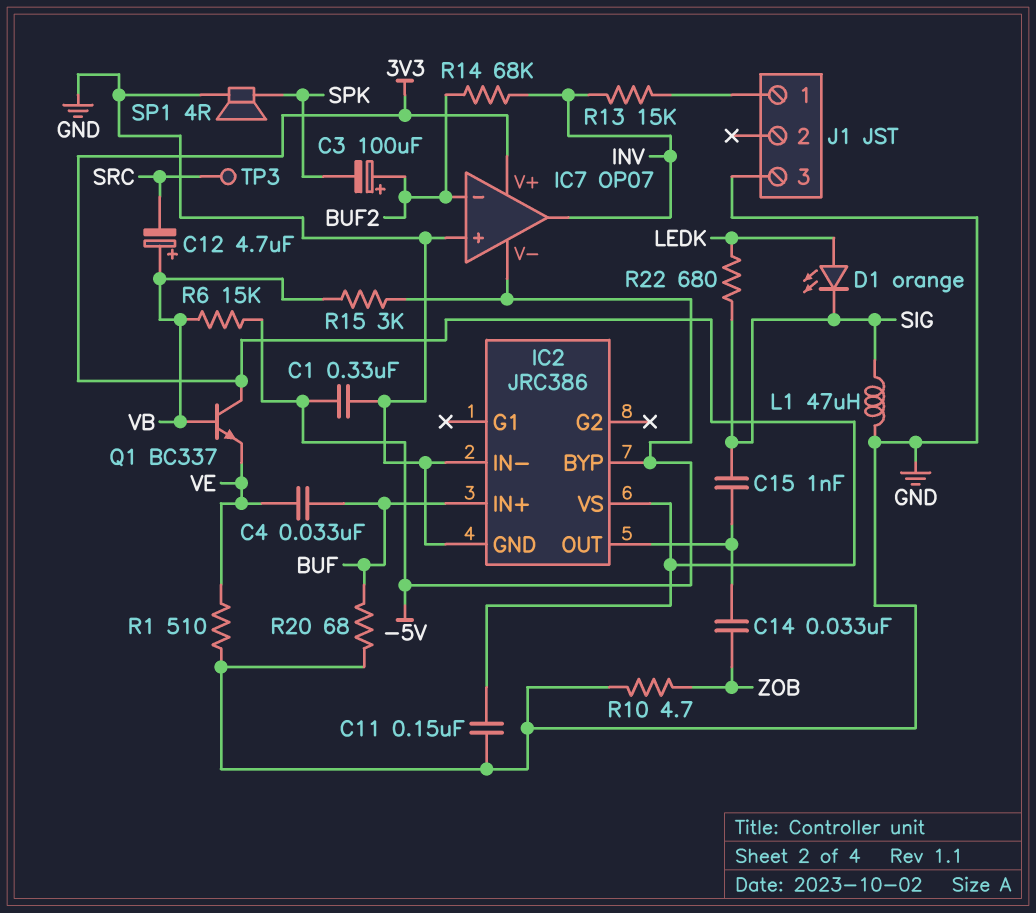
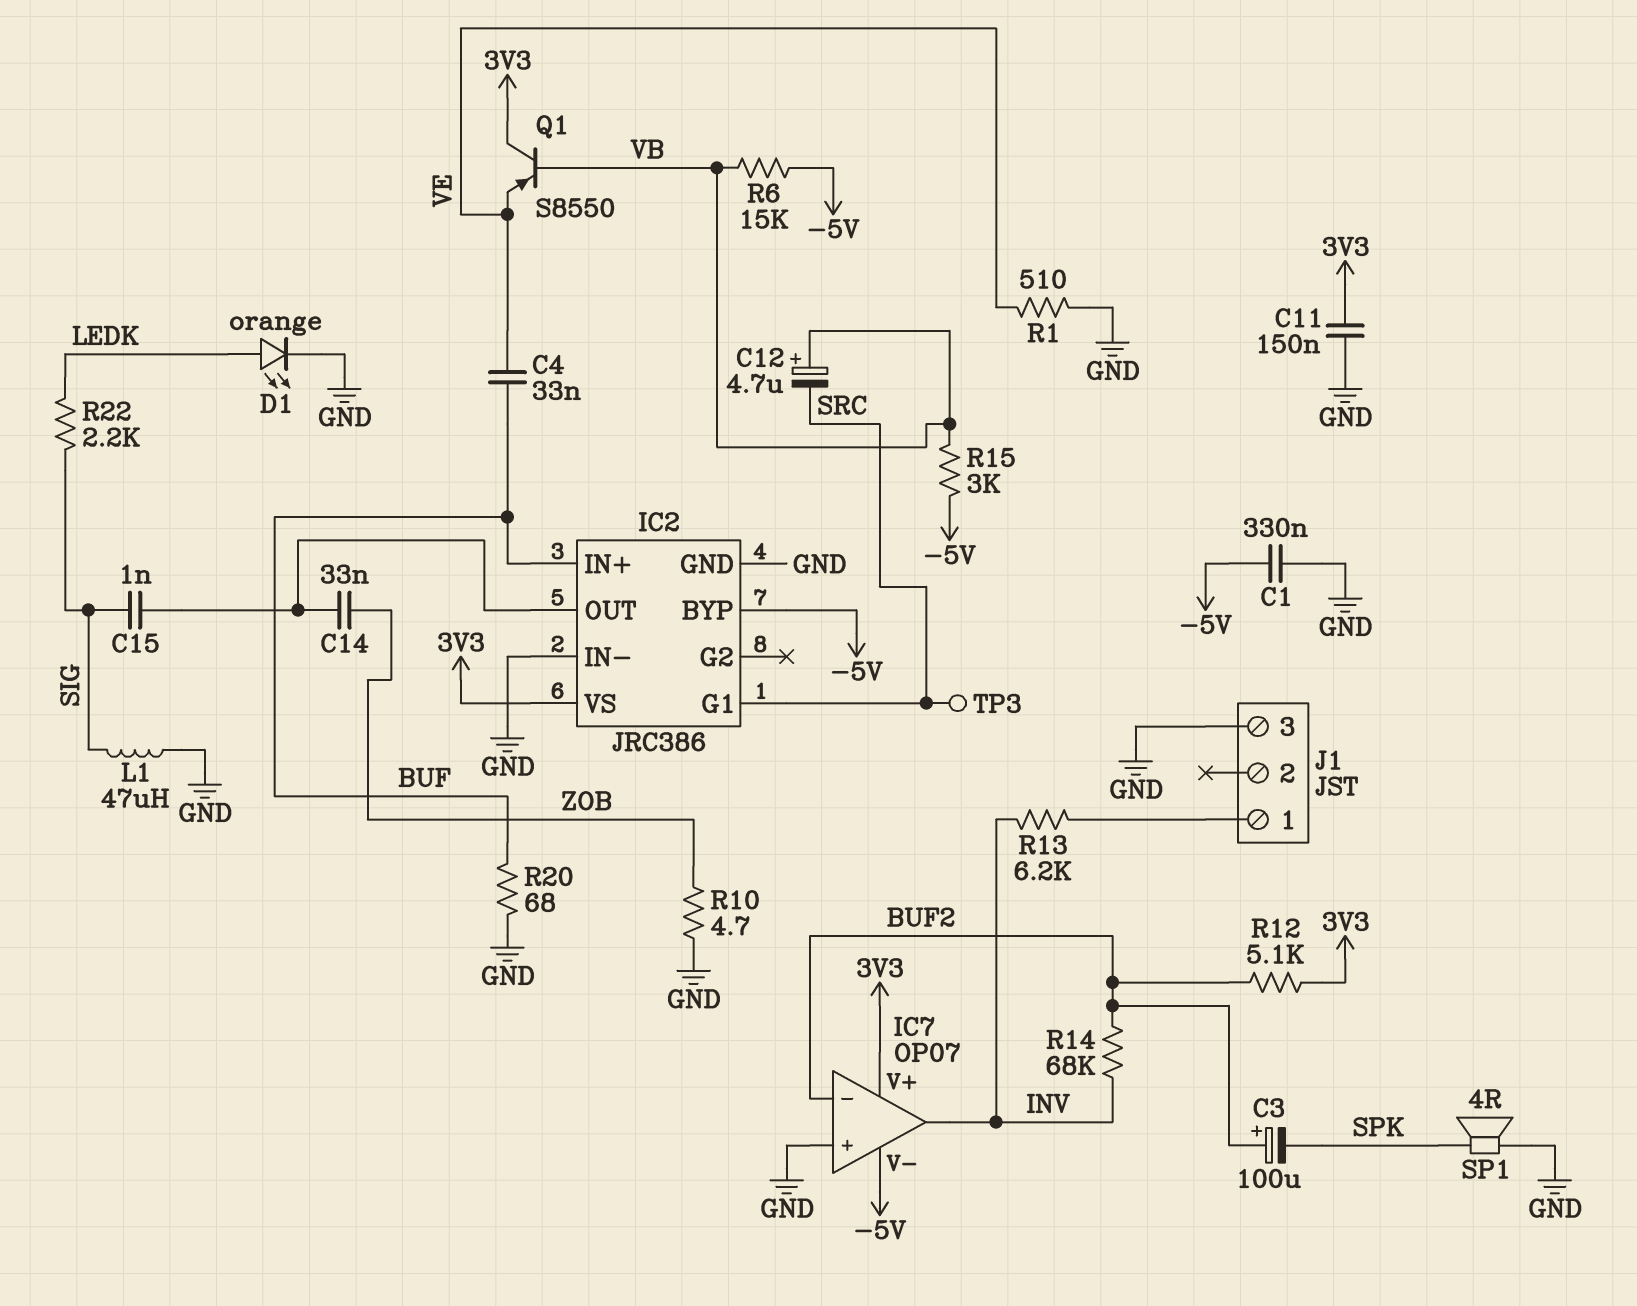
D1: LED orange (A LEDK, K SIG) -> LED orange (A LEDK, K GND)
IC2 pin G1: none -> SRC
Q1: NPN BC337 (B VB, C 3V3, E VE) -> PNP S8550 (B VB, C 3V3, E VE)
R12: none -> 5.1k (3V3, BUF2)
R13: 15k (INV, J1/1) -> 6.2k (INV, J1/1)
R22: 680 (LEDK, SIG) -> 2.2k (LEDK, SIG)

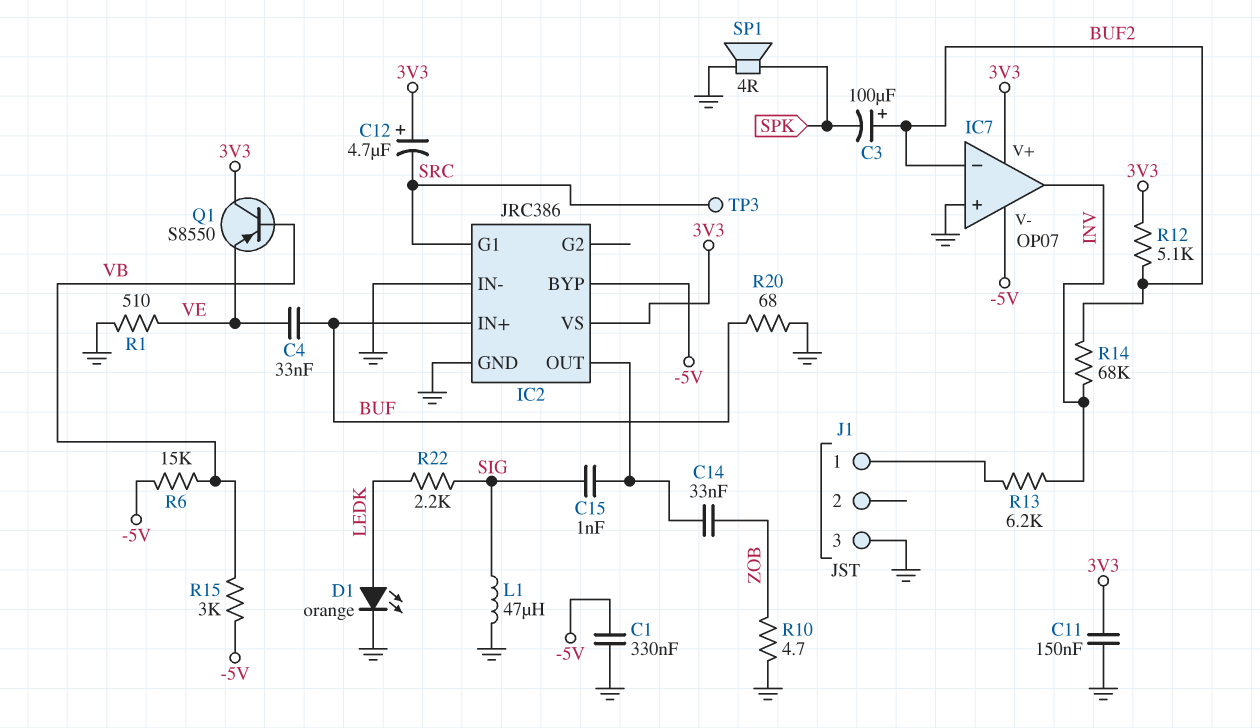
C12: 4.7uF (plus VB, minus SRC) -> 4.7uF (plus 3V3, minus SRC)

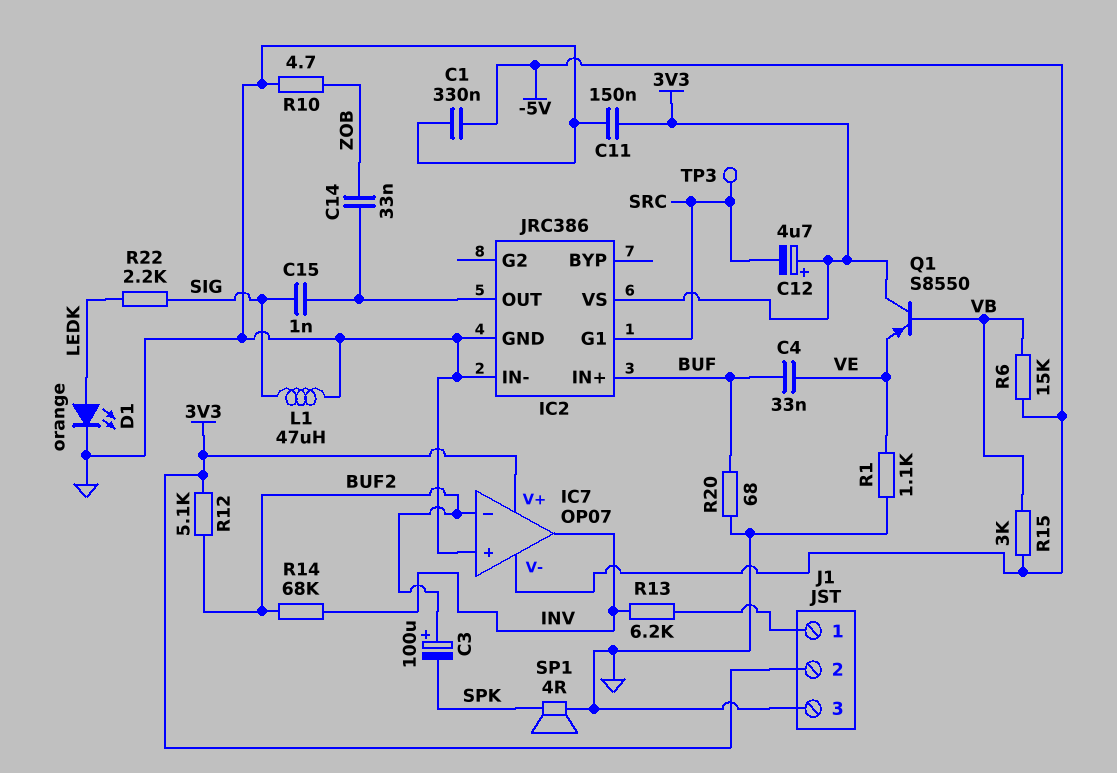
IC2 pin BYP: -5V -> none
J1 pin 2: none -> 3V3
R1: 510 (GND, VE) -> 1.1k (GND, VE)

